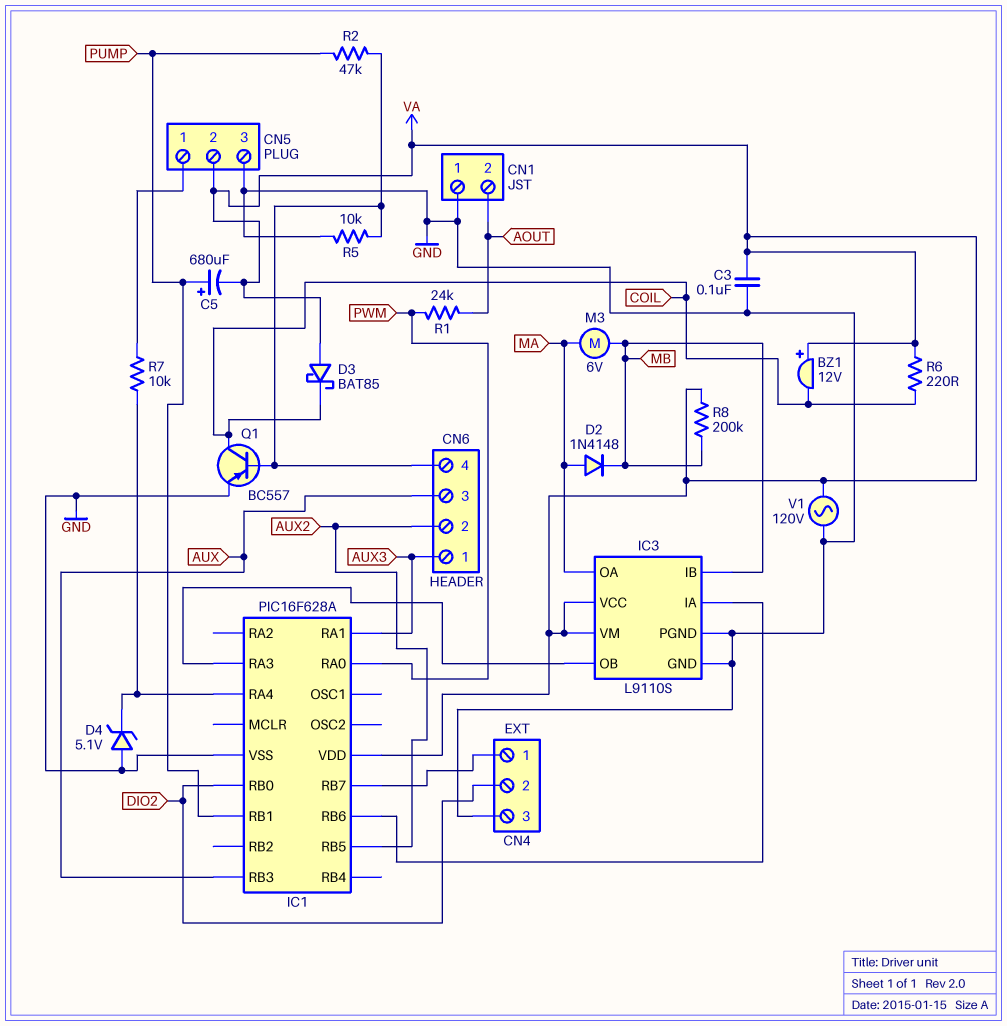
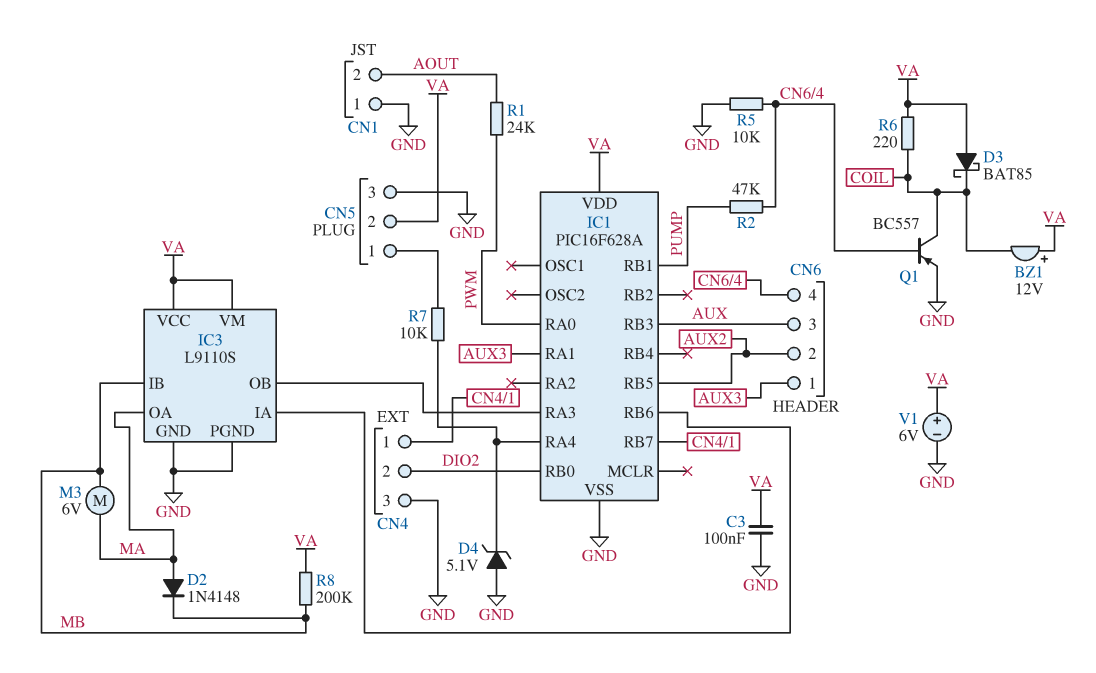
C5: 680uF (plus PUMP, minus VA) -> none
V1: AC 120V (GND, VA) -> 6V (plus VA, minus GND)

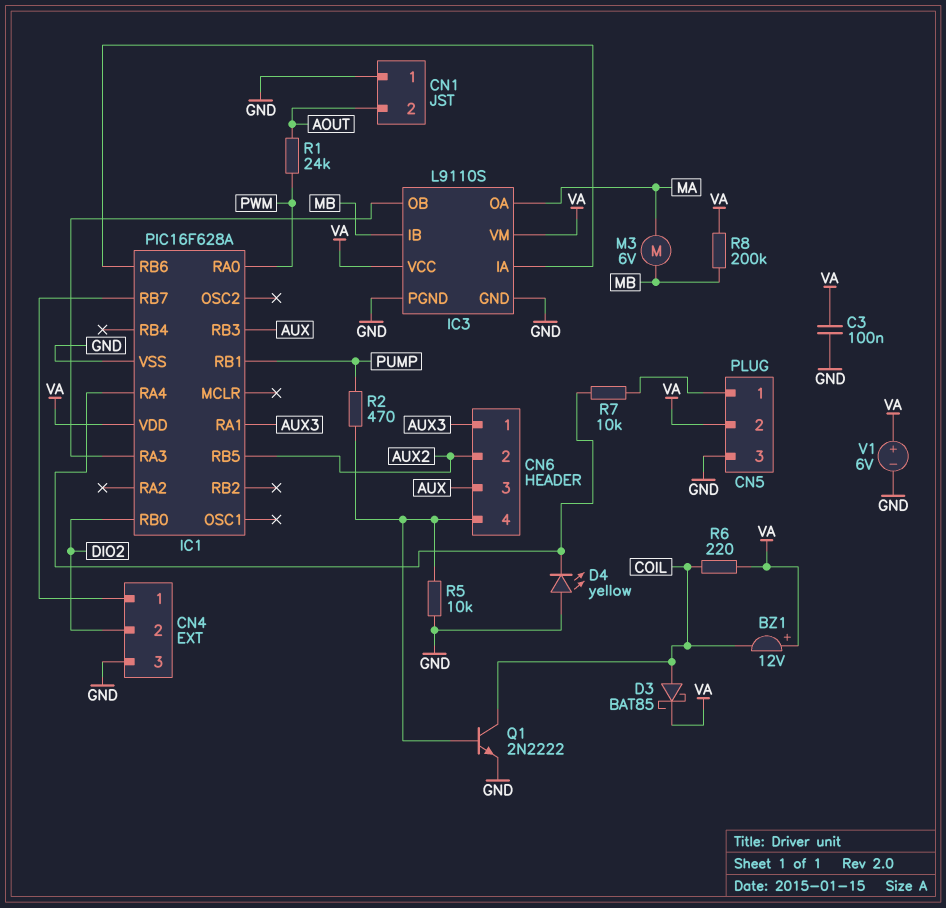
D2: diode 1N4148 (A MA, K MB) -> none
D3: schottky BAT85 (A VA, K COIL) -> schottky BAT85 (A COIL, K VA)
D4: zener 5.1V (A GND, K IC1/RA4) -> LED yellow (A GND, K IC1/RA4)
Q1: PNP BC557 (B CN6/4, C COIL, E GND) -> NPN 2N2222 (B CN6/4, C COIL, E GND)
R2: 47k (CN6/4, PUMP) -> 470 (CN6/4, PUMP)

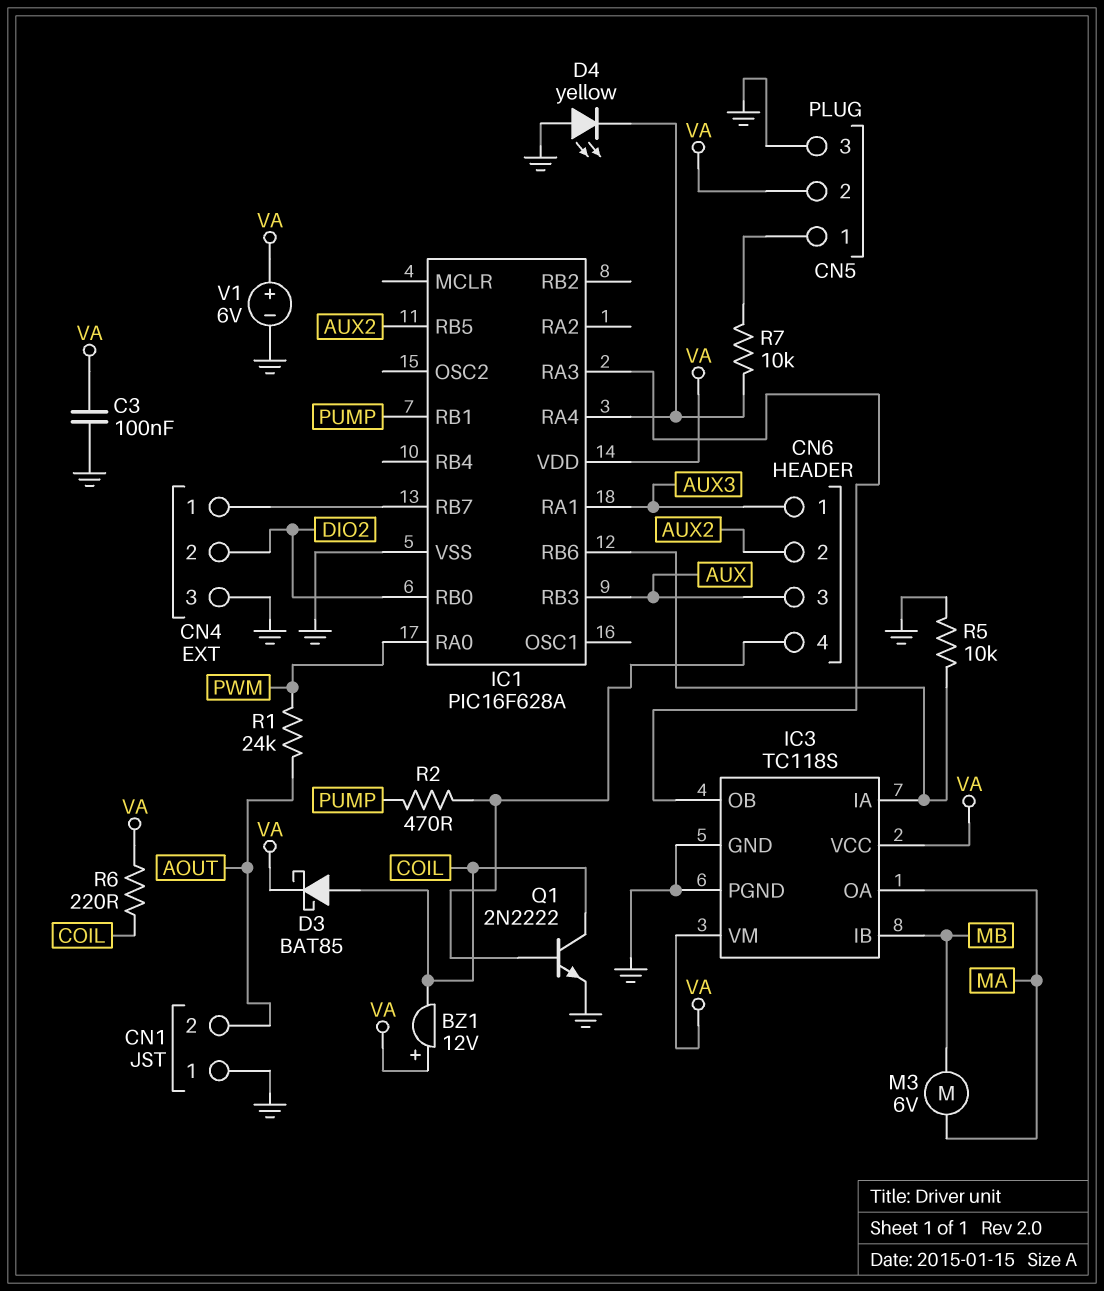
IC3: L9110S -> TC118S
R5: 10k (CN6/4, GND) -> 10k (GND, IC1/RB6)
R8: 200k (MB, VA) -> none

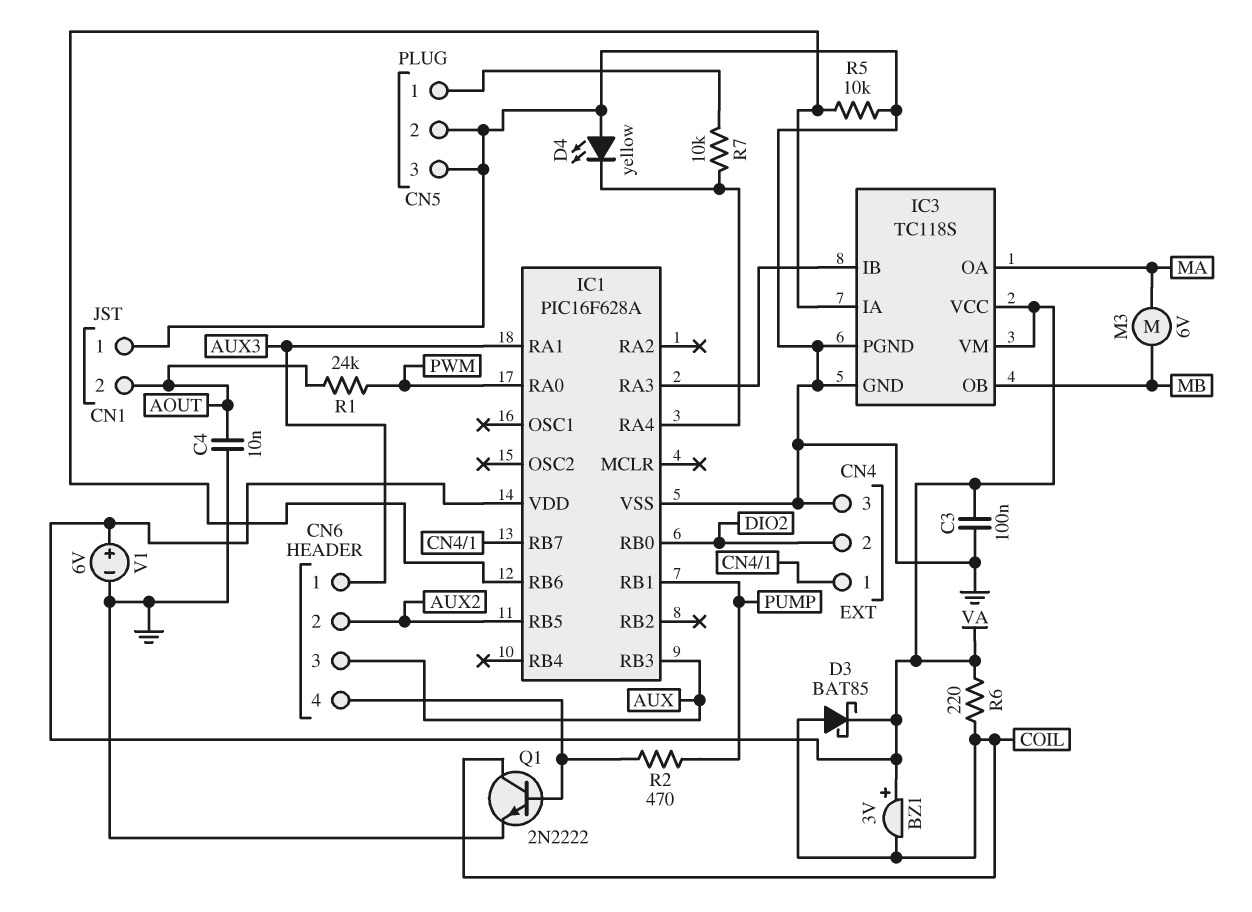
BZ1: buzzer 12V (plus VA, minus COIL) -> buzzer 3V (plus VA, minus COIL)
C4: none -> 10nF (AOUT, GND)
CN5 pin 2: VA -> GND
IC3 pin IB: MB -> IC1/RA3
IC3 pin OB: IC1/RA3 -> MB

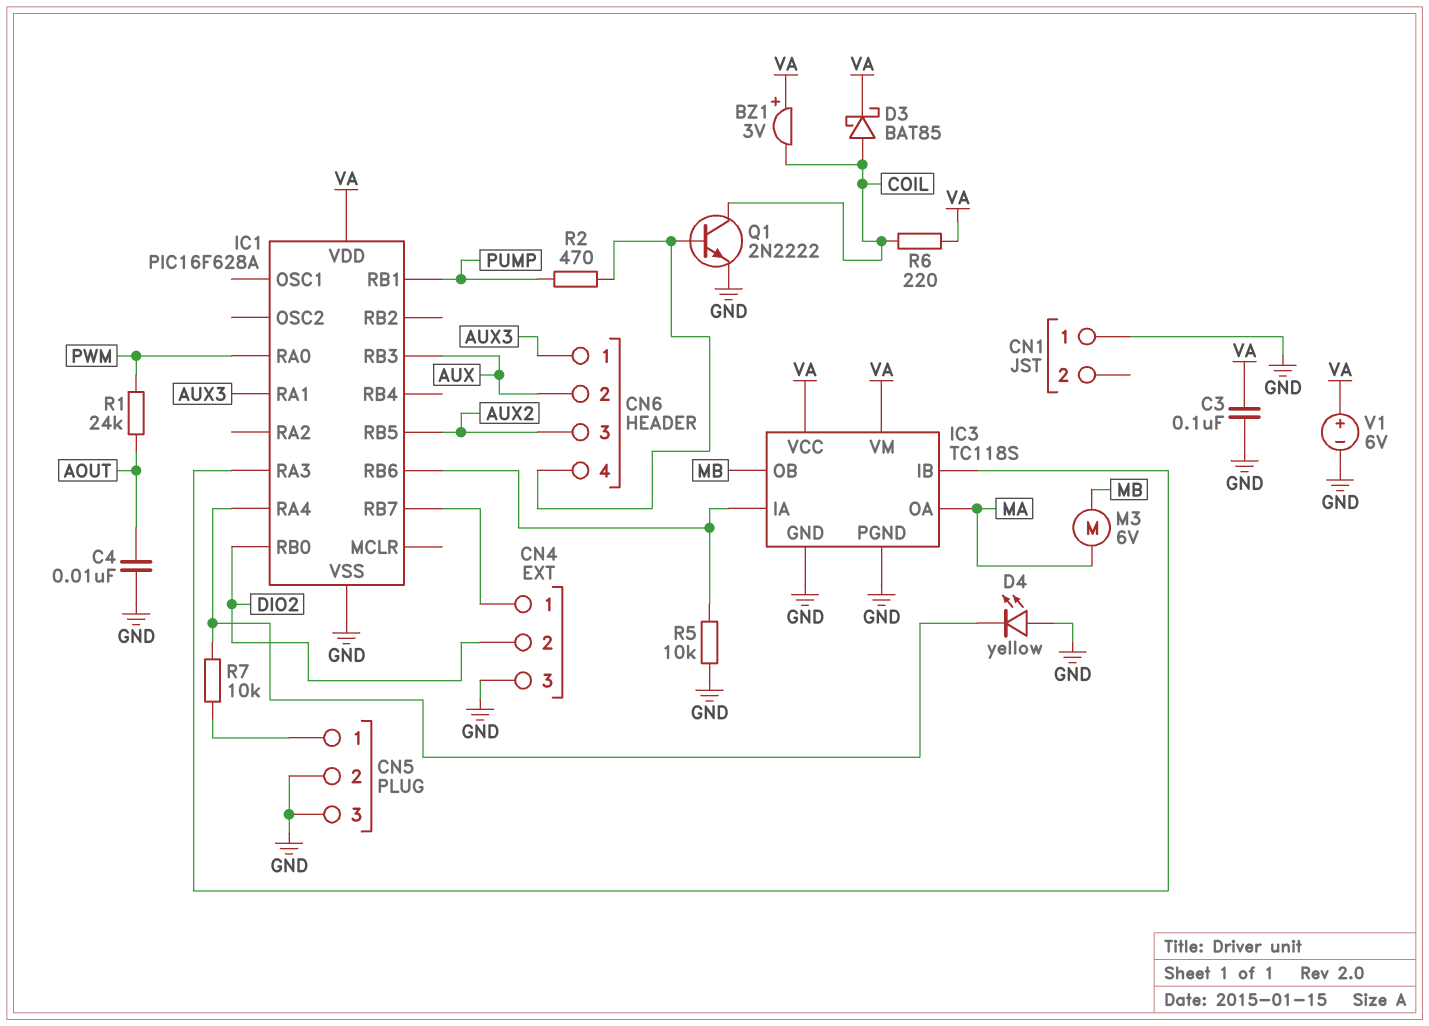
CN1 pin 2: AOUT -> none
CN6 pin 2: AUX2 -> AUX
CN6 pin 3: AUX -> AUX2

